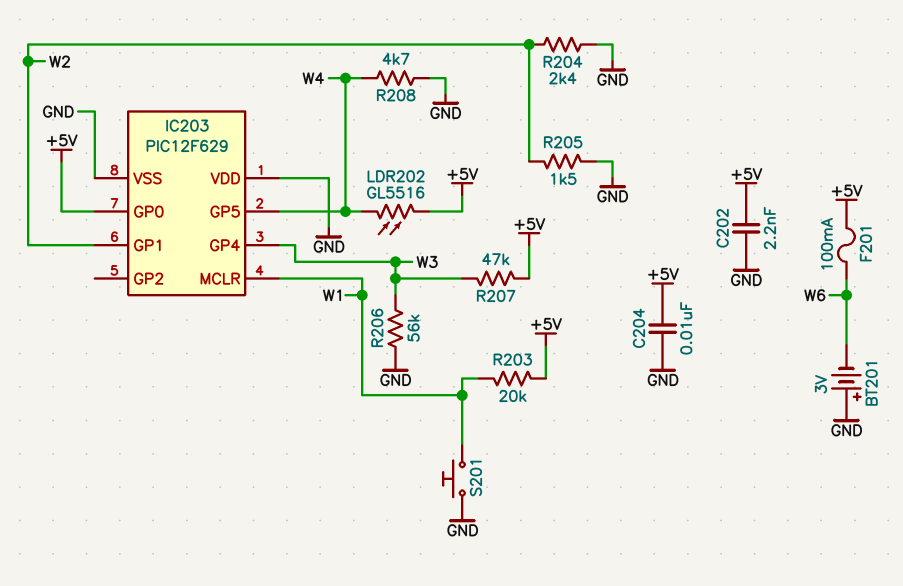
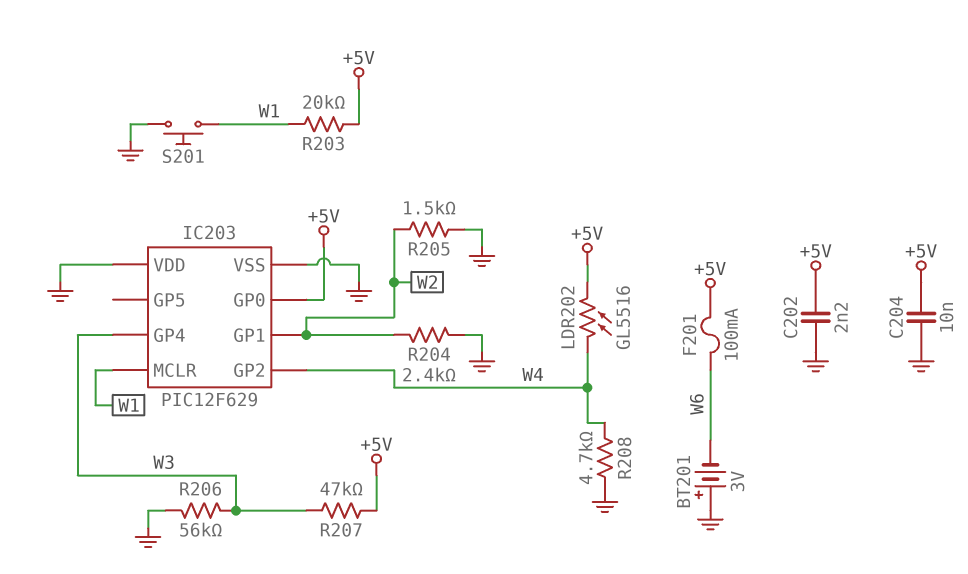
IC203 pin GP2: none -> W4
IC203 pin GP5: W4 -> none

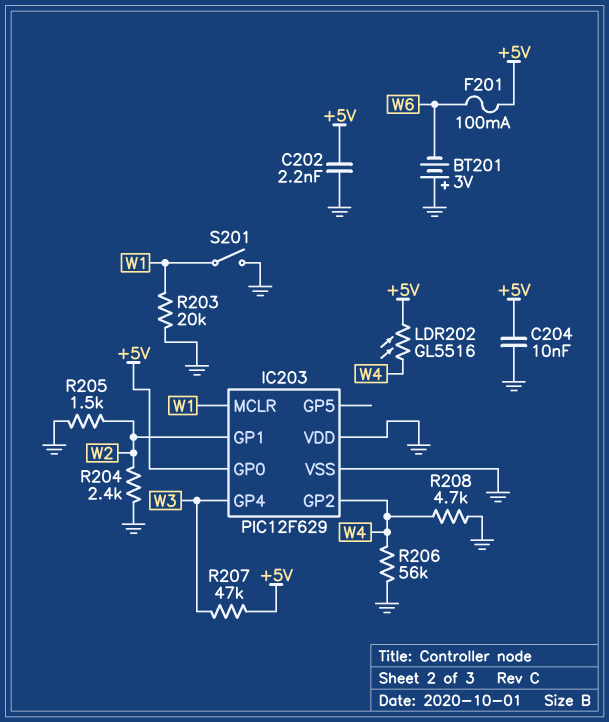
R203: 20k (+5V, W1) -> 20k (GND, W1)
R206: 56k (GND, W3) -> 56k (GND, W4)
S201: button (GND, W1) -> switch (GND, W1)

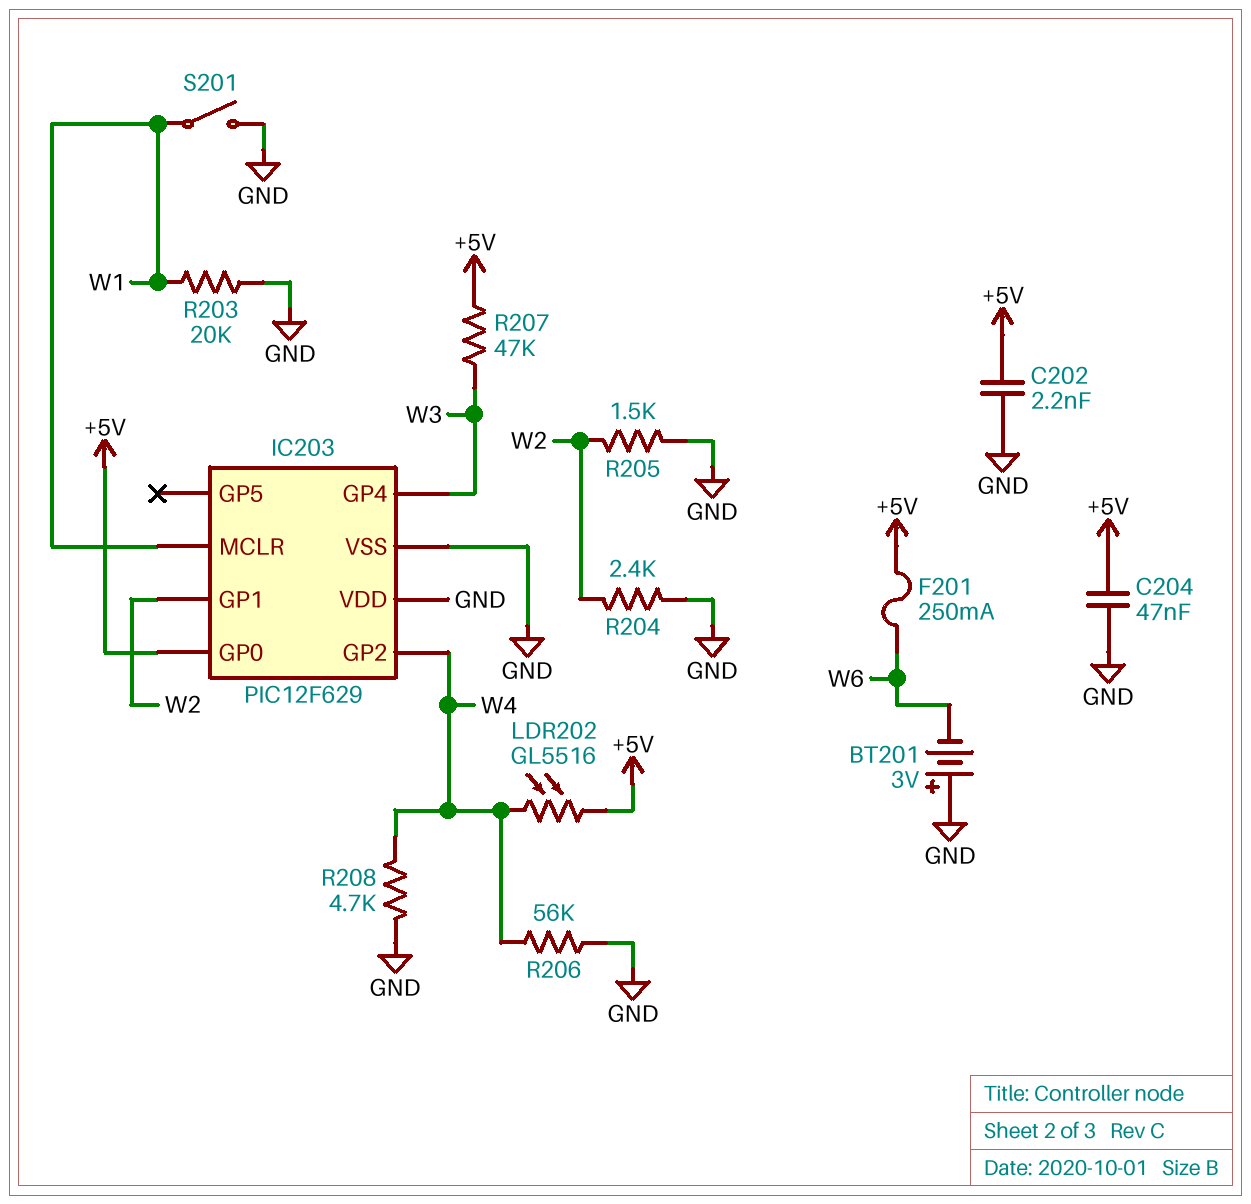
C204: 10nF (+5V, GND) -> 47nF (+5V, GND)
F201: 100mA (+5V, W6) -> 250mA (+5V, W6)

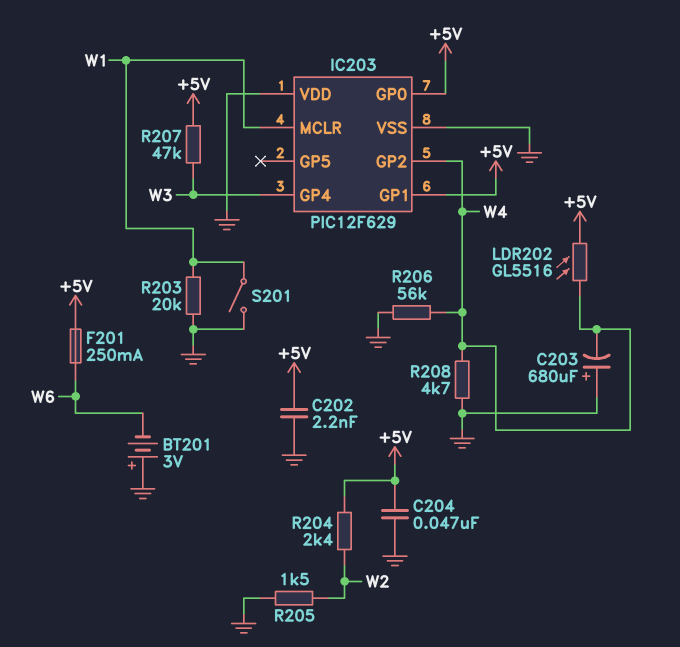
C203: none -> 680uF (plus GND, minus W4)
IC203 pin GP1: W2 -> +5V
R204: 2.4k (GND, W2) -> 2.4k (+5V, W2)

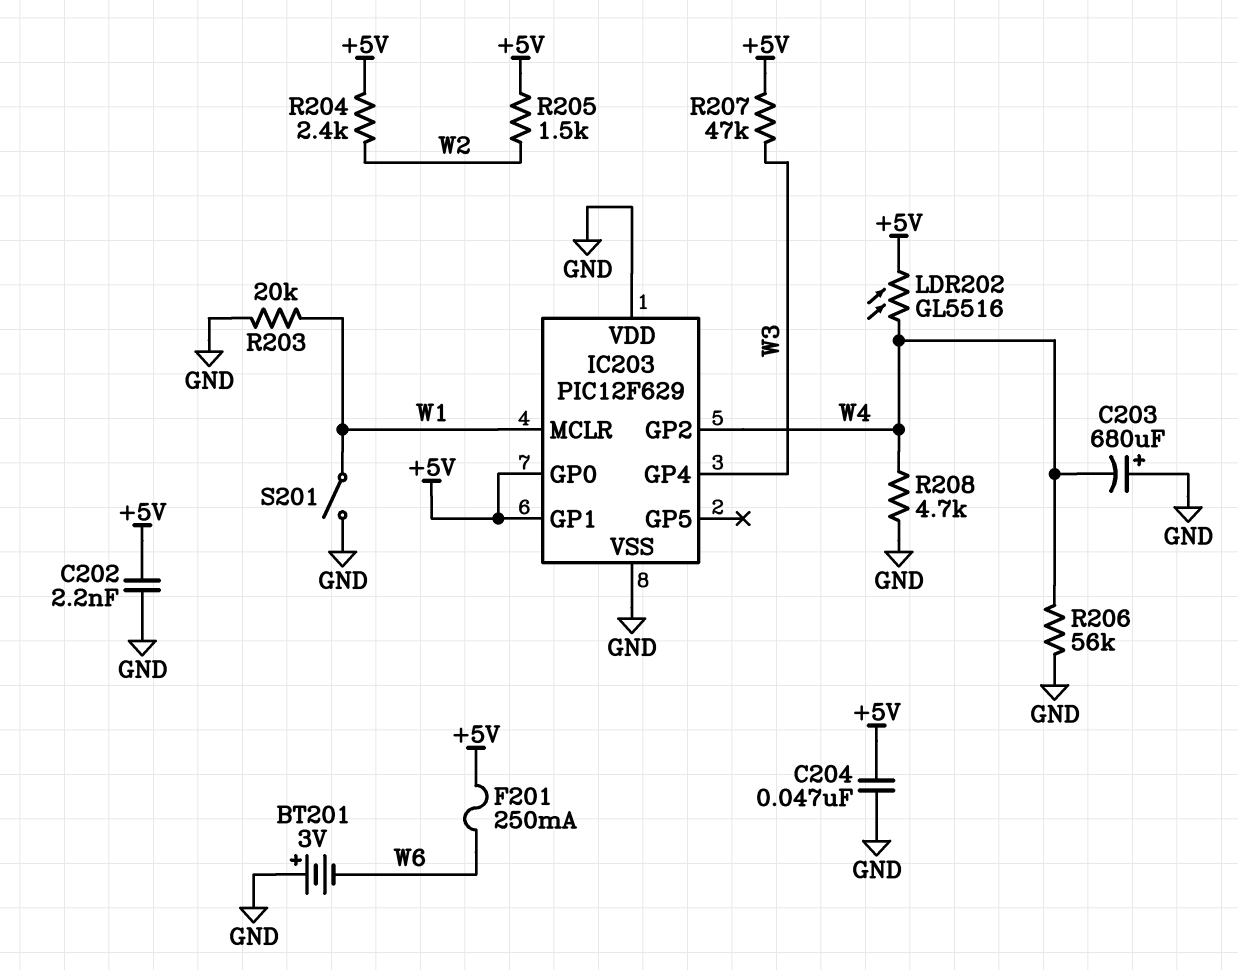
R205: 1.5k (GND, W2) -> 1.5k (+5V, W2)

